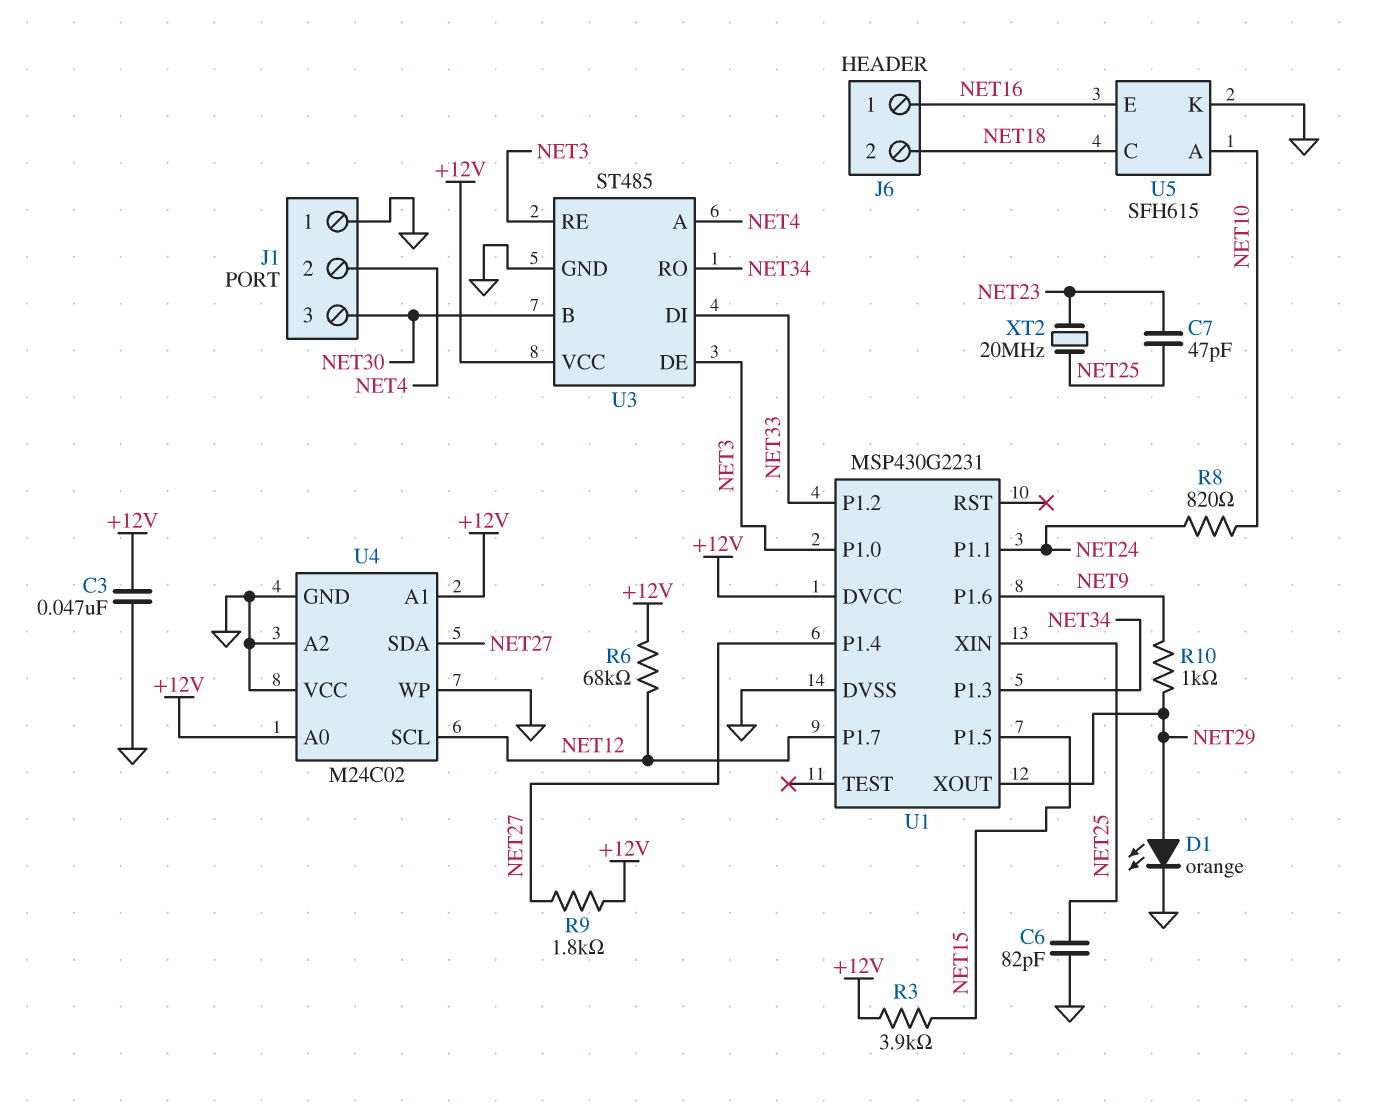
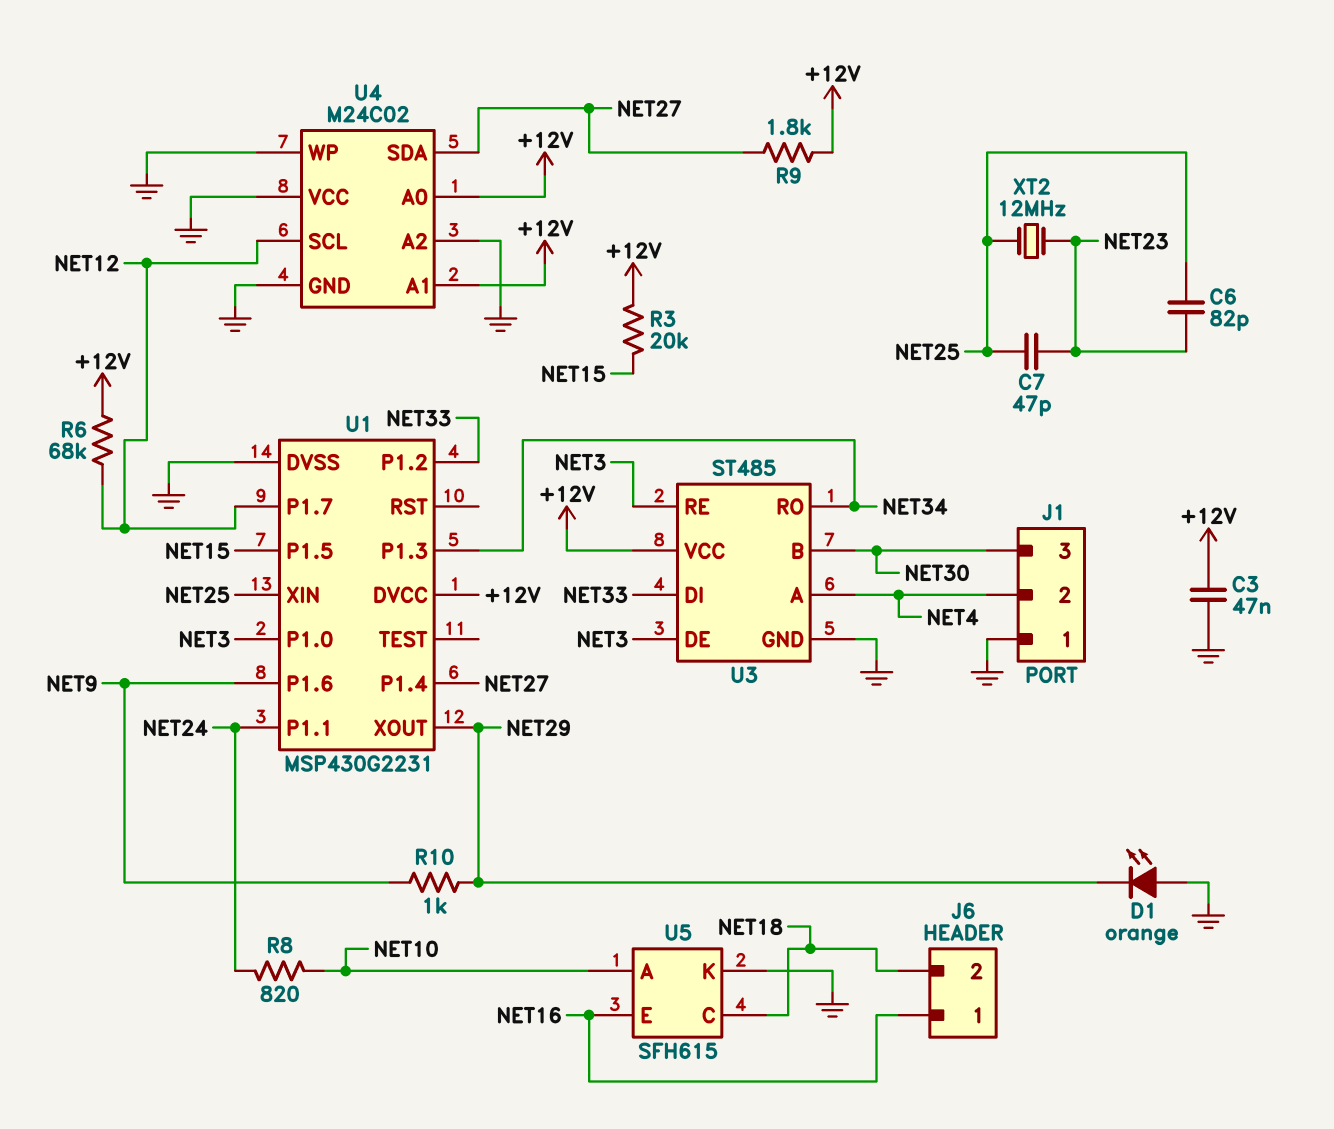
C6: 82pF (GND, NET25) -> 82pF (NET23, NET25)
D1: LED orange (A NET29, K GND) -> LED orange (A GND, K NET29)
R3: 3.9k (+12V, NET15) -> 20k (+12V, NET15)
XT2: 20MHz (NET23, NET25) -> 12MHz (NET23, NET25)

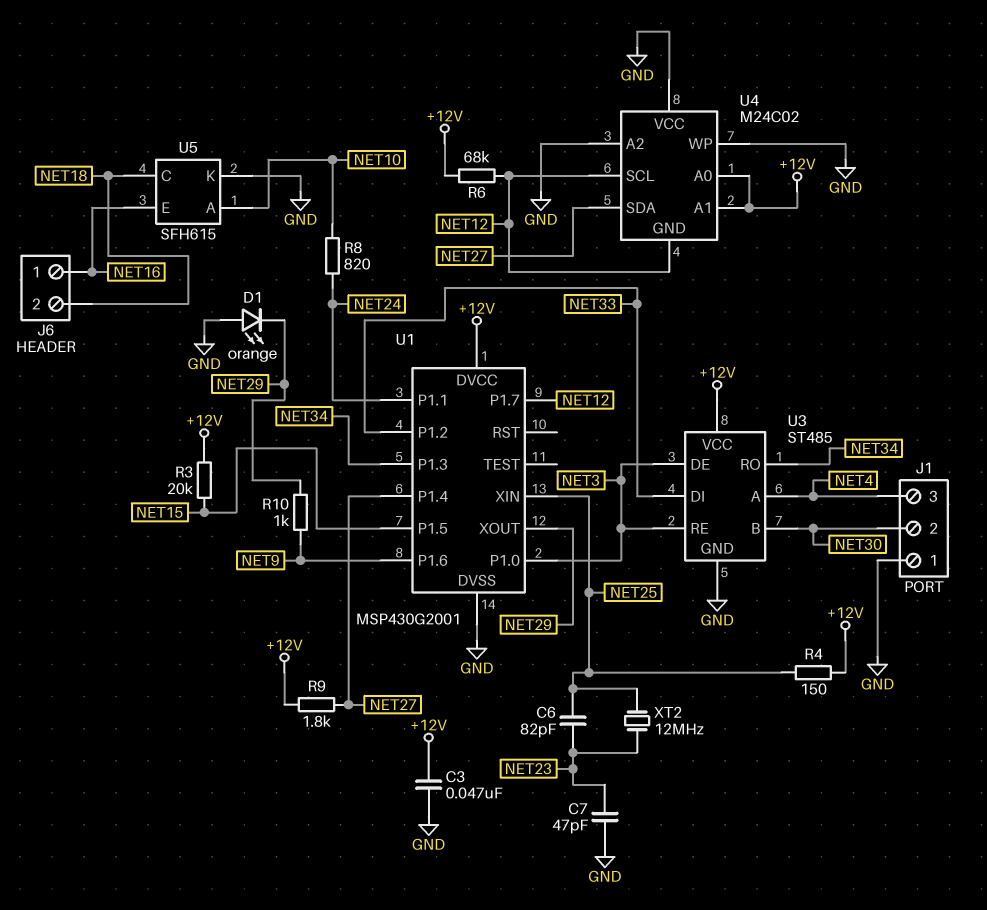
C7: 47pF (NET23, NET25) -> 47pF (GND, NET23)
J1 pin 2: NET4 -> NET30
J1 pin 3: NET30 -> NET4
R4: none -> 150 (+12V, NET25)
U1: MSP430G2231 -> MSP430G2001
U4 pin GND: GND -> NET12

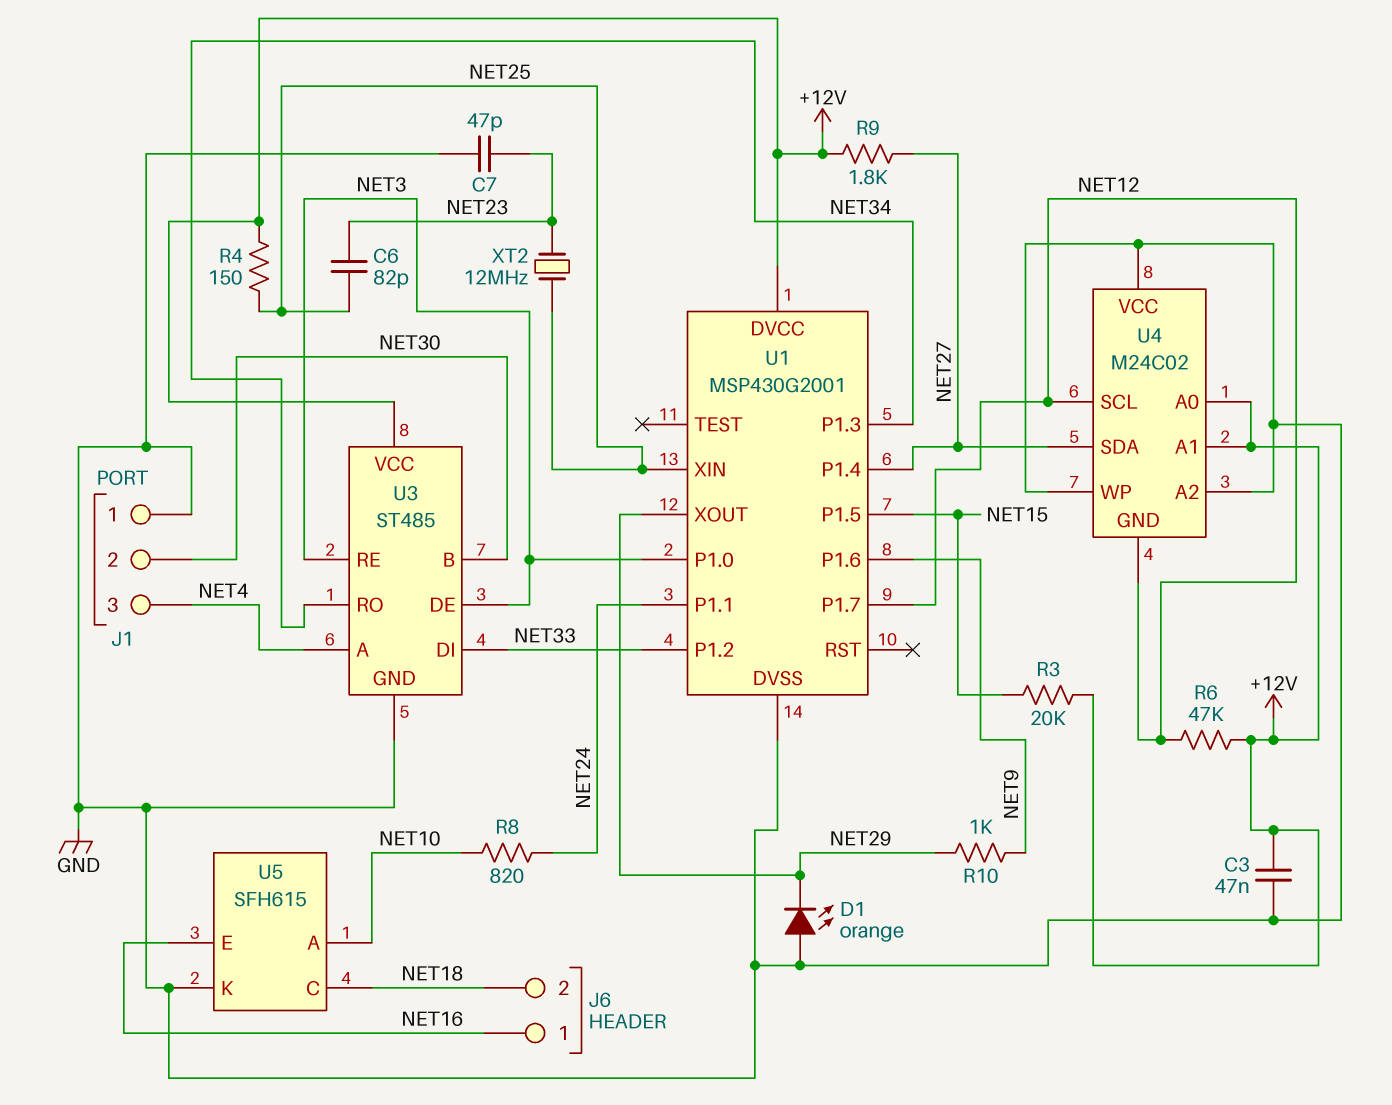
R6: 68k (+12V, NET12) -> 47k (+12V, NET12)

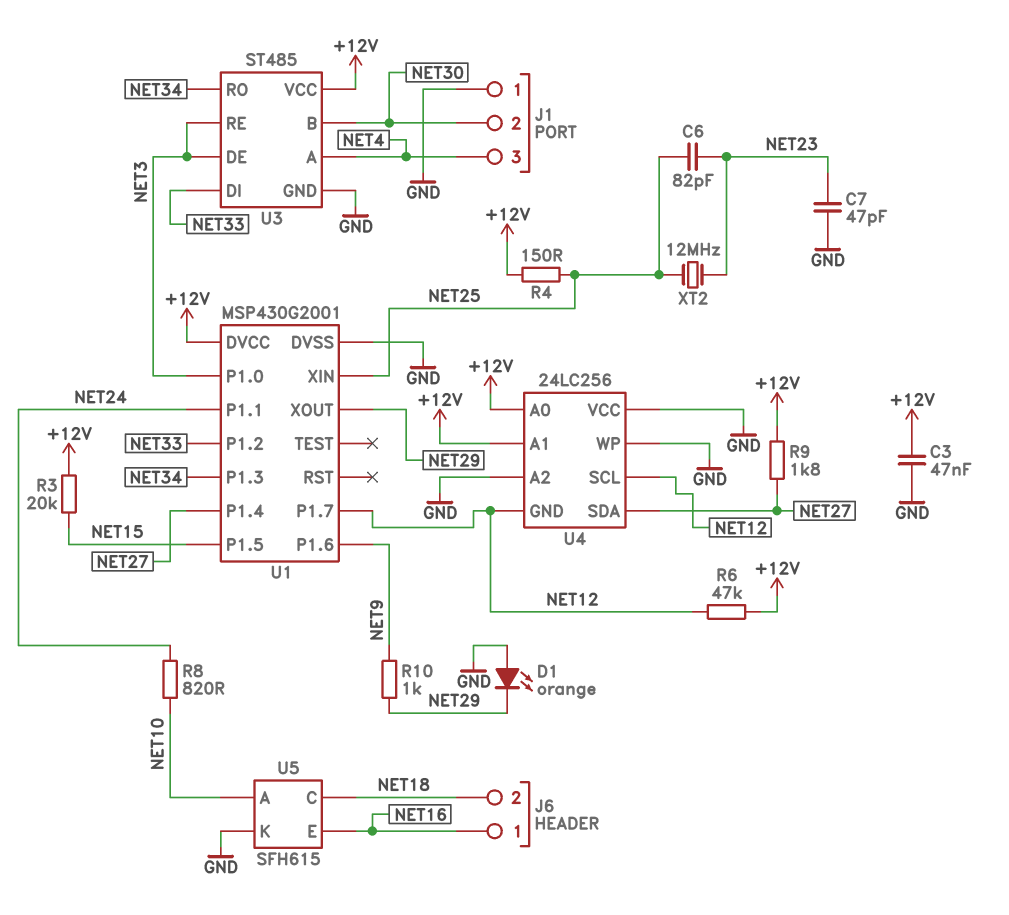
U4: M24C02 -> 24LC256

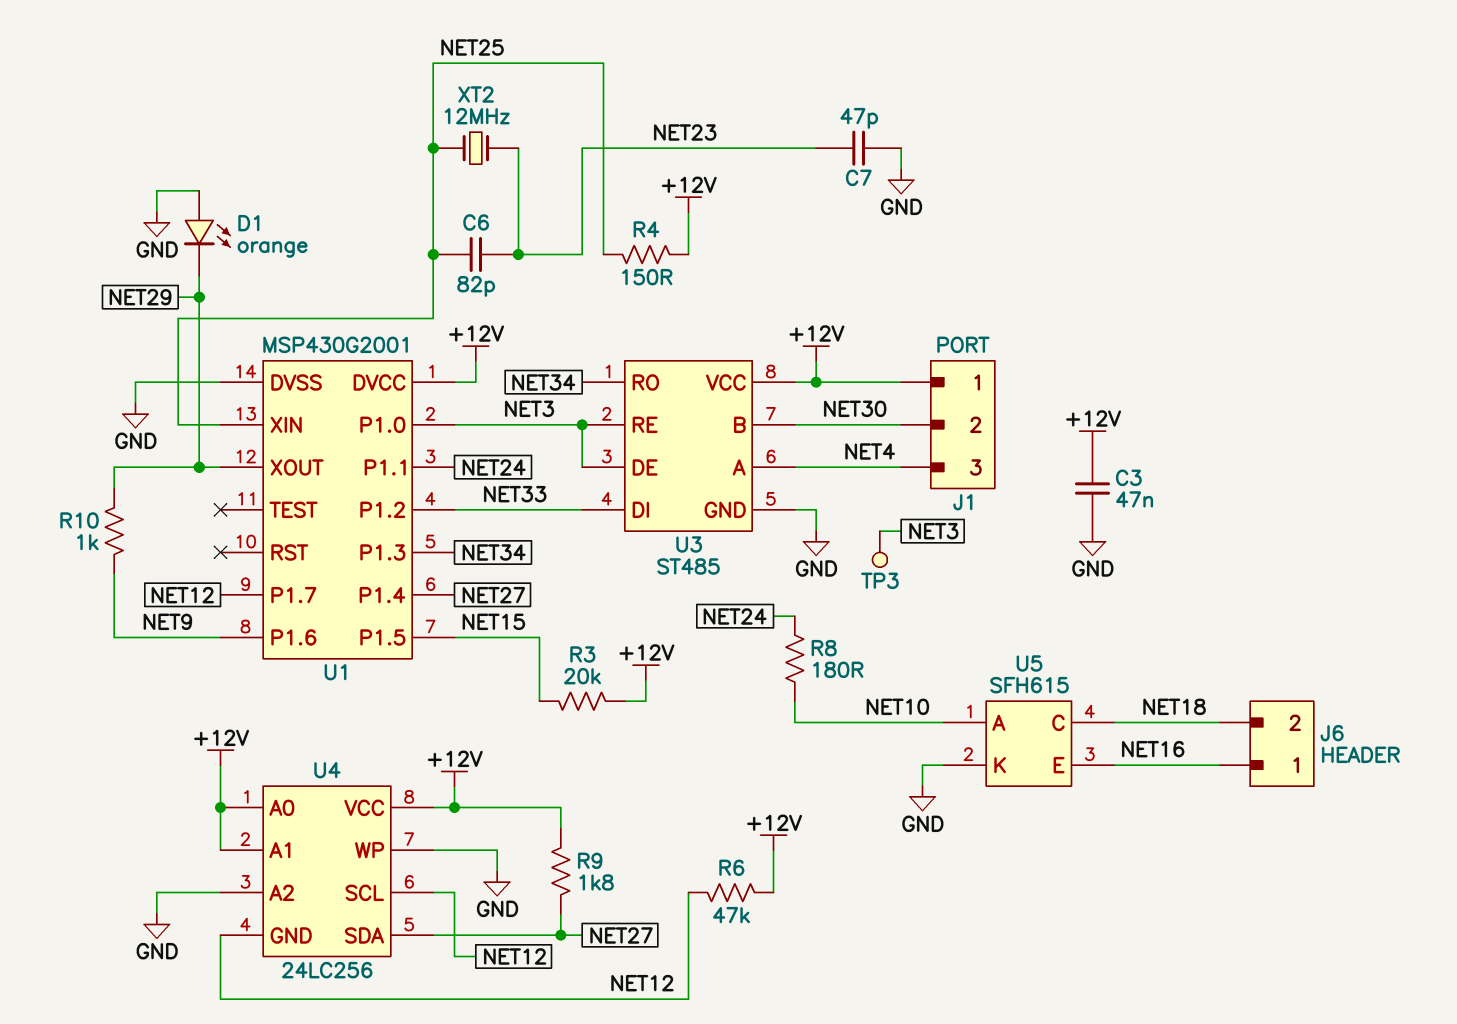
J1 pin 1: GND -> +12V
R8: 820 (NET10, NET24) -> 180 (NET10, NET24)
TP3: none -> test point (NET3)
U4 pin VCC: GND -> +12V

